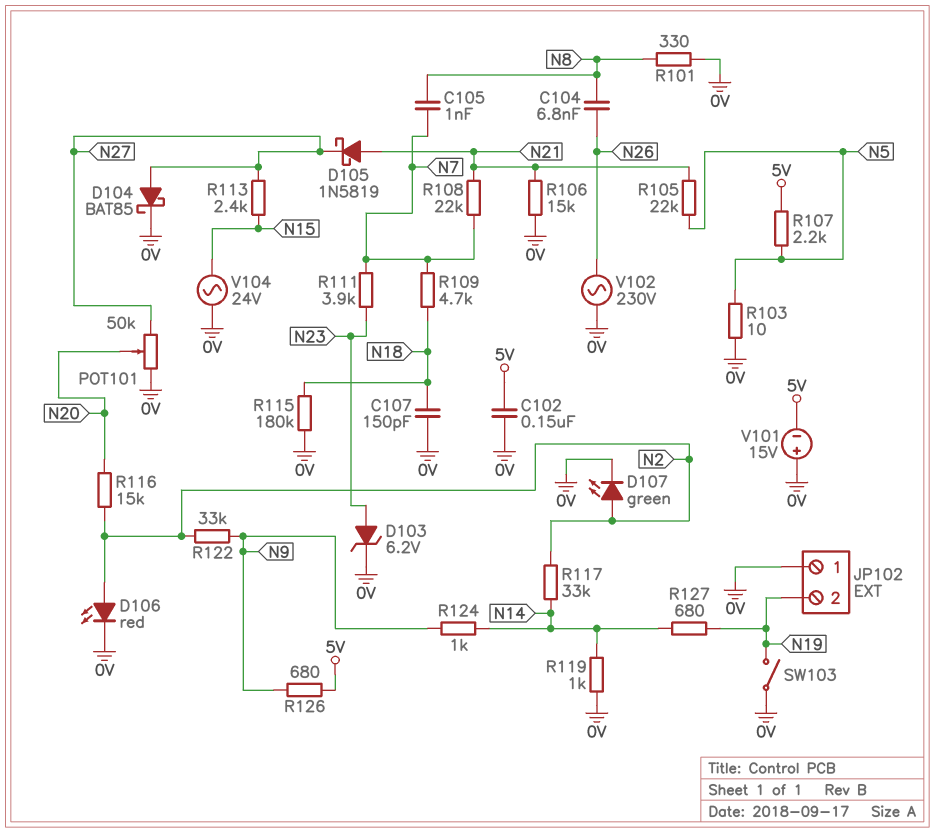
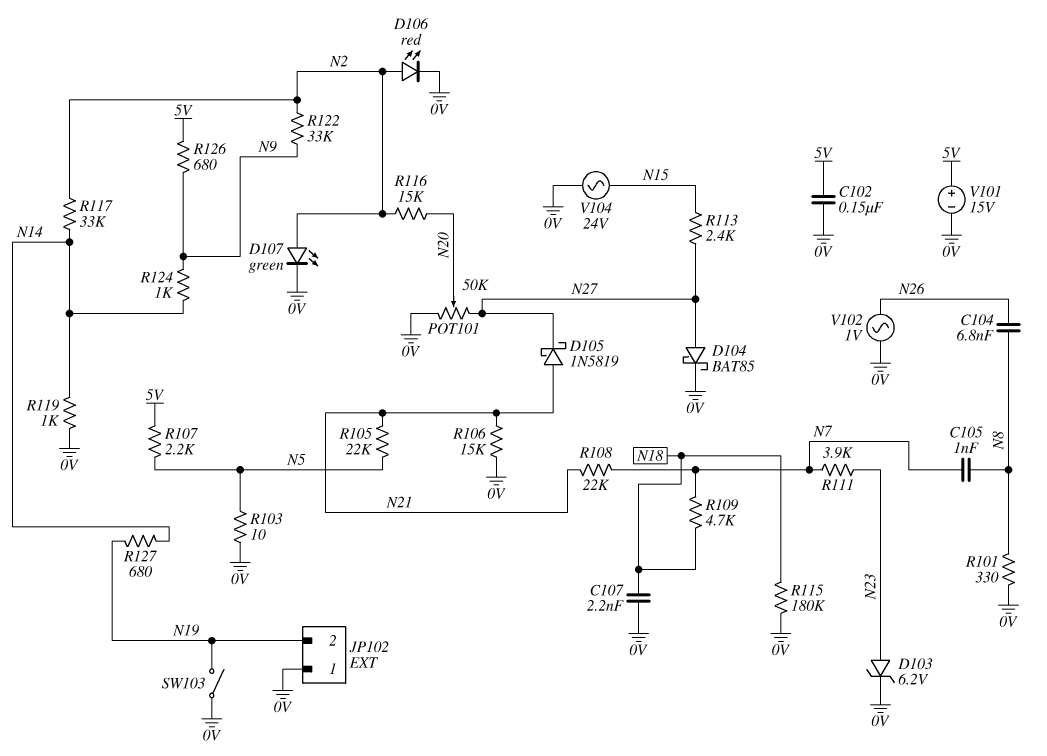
C107: 150pF (0V, N18) -> 2.2nF (0V, N18)
V101: 15V (plus 0V, minus 5V) -> 15V (plus 5V, minus 0V)
V102: AC 230V (0V, N26) -> AC 1V (0V, N26)

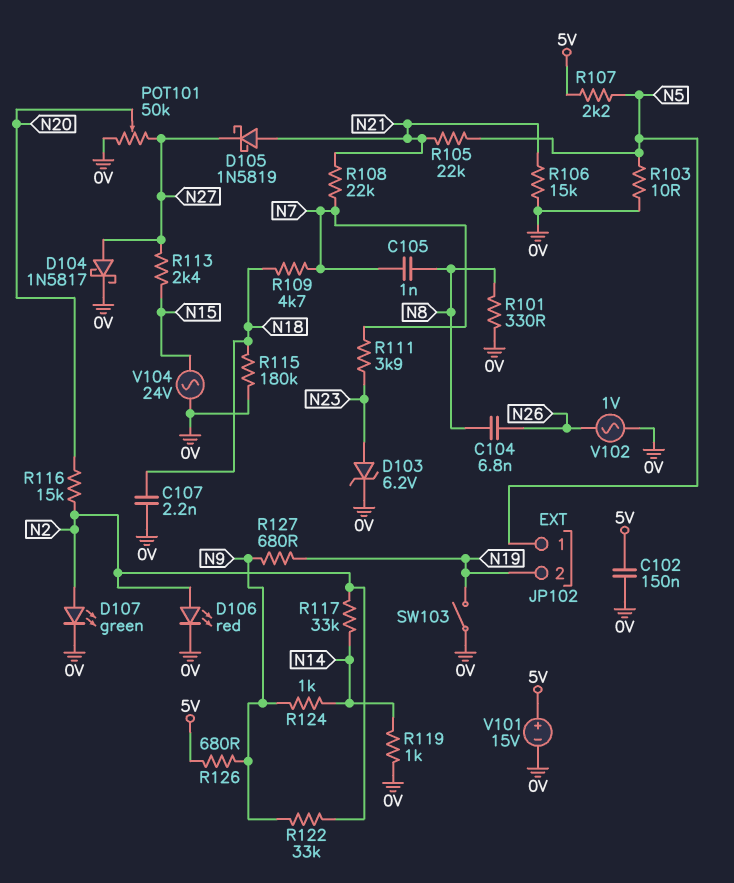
D104: schottky BAT85 (A N27, K 0V) -> schottky 1N5817 (A N27, K 0V)
JP102 pin 1: 0V -> N5
R127: 680 (N14, N19) -> 680 (N9, N19)

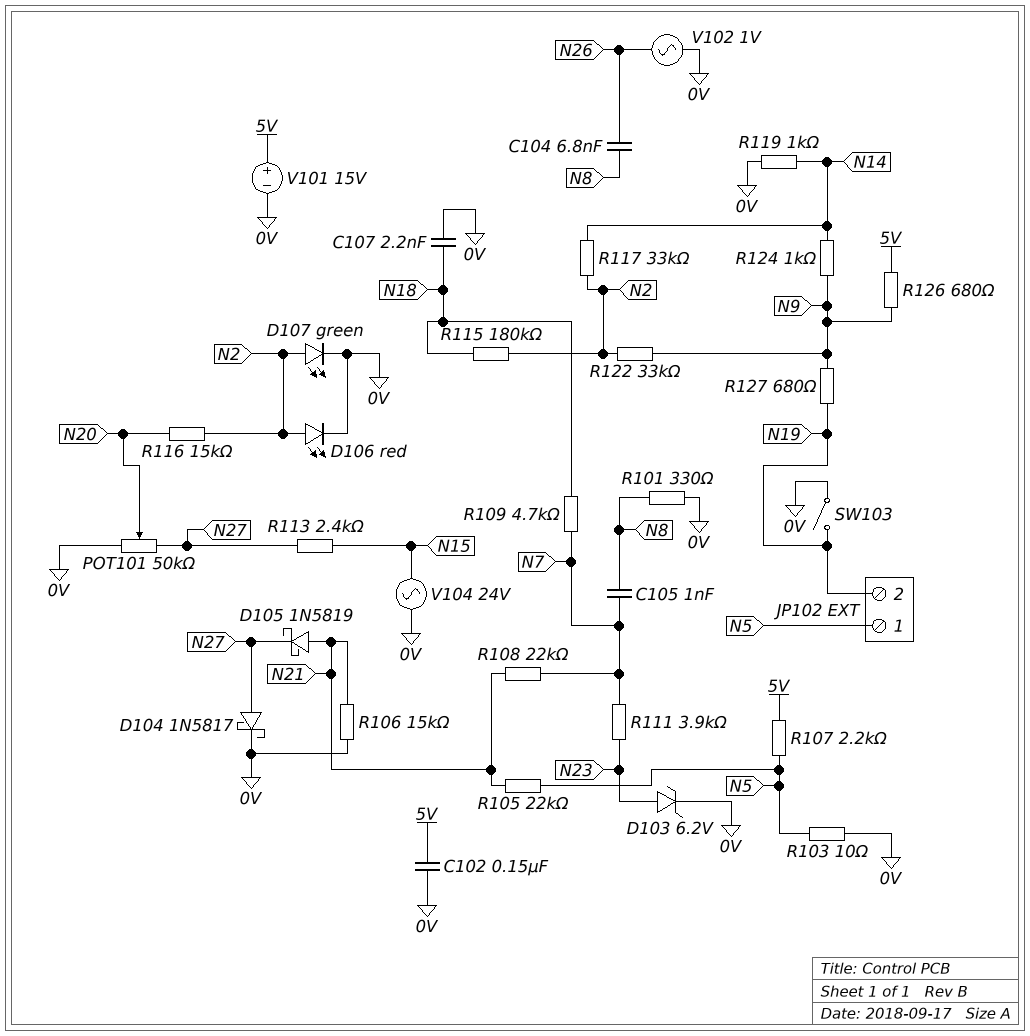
R115: 180k (0V, N18) -> 180k (N2, N18)

